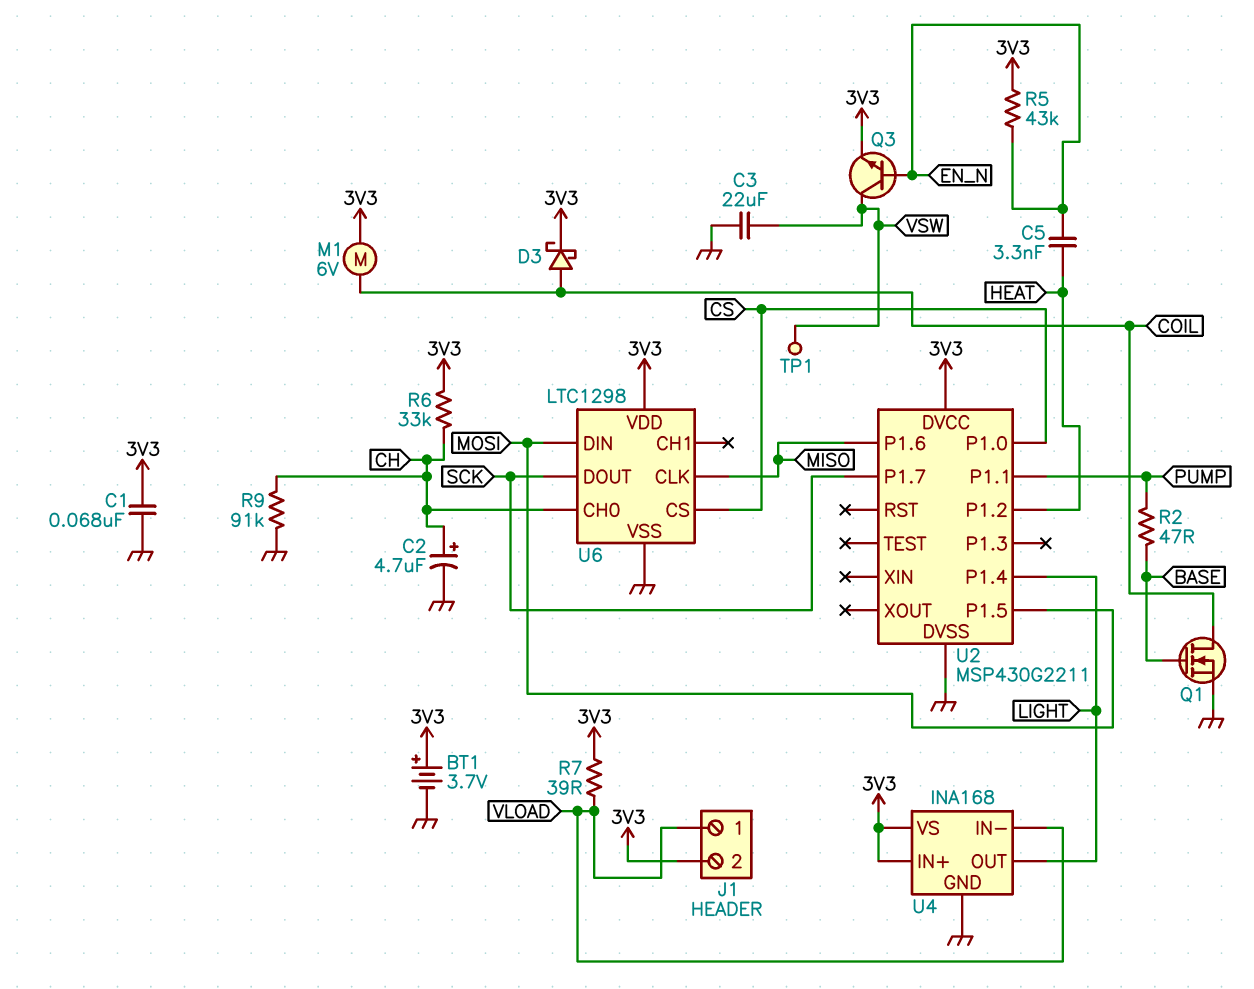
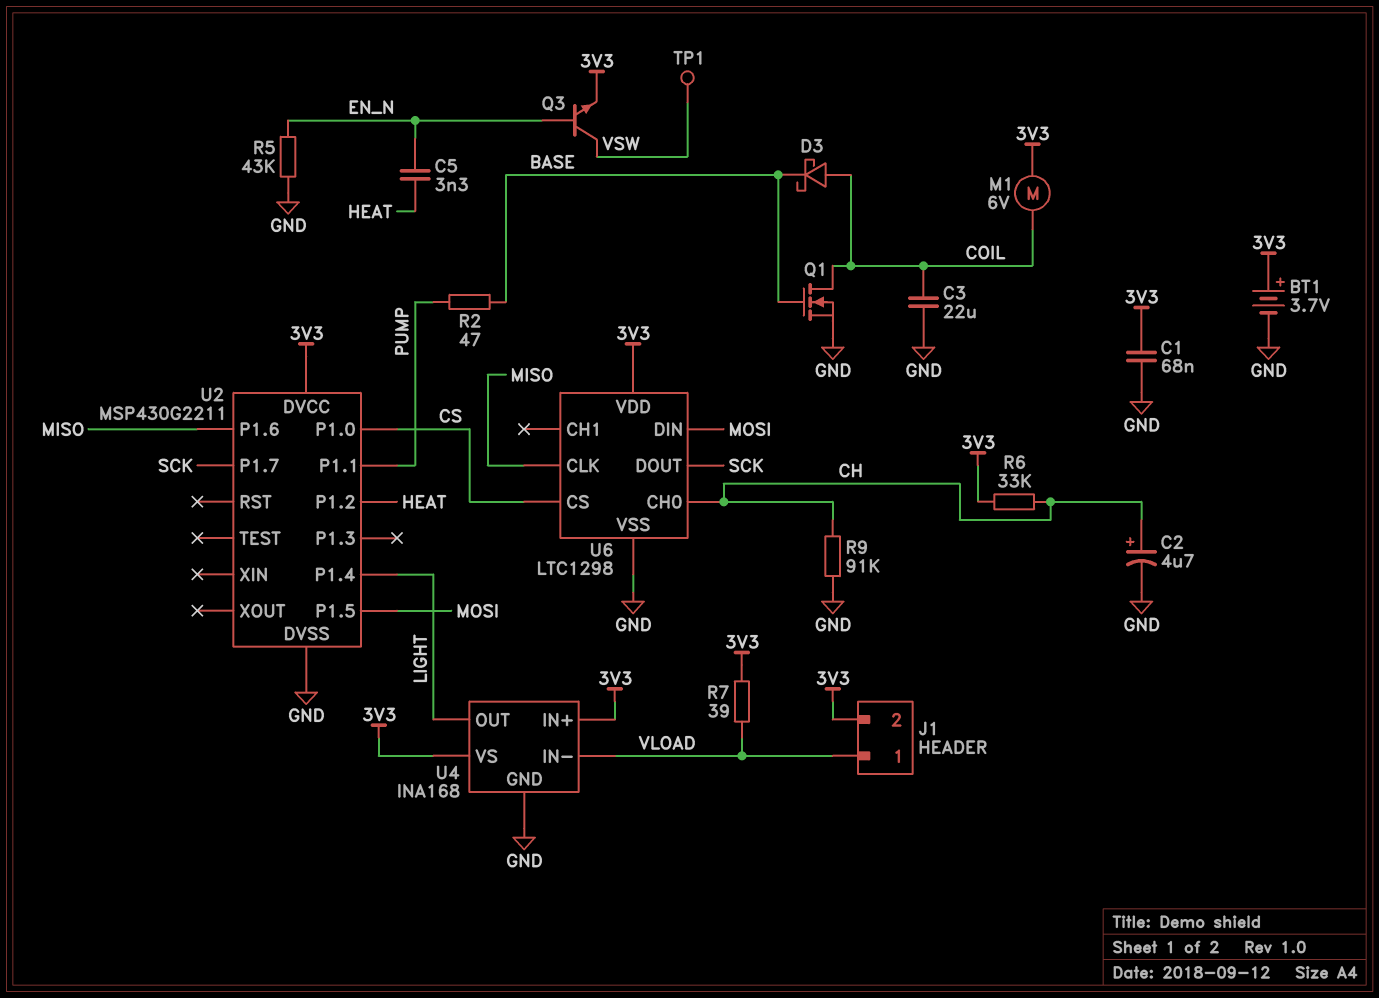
C3: 22uF (GND, VSW) -> 22uF (COIL, GND)
D3: schottky (A COIL, K 3V3) -> schottky (A COIL, K BASE)
R5: 43k (3V3, EN_N) -> 43k (EN_N, GND)

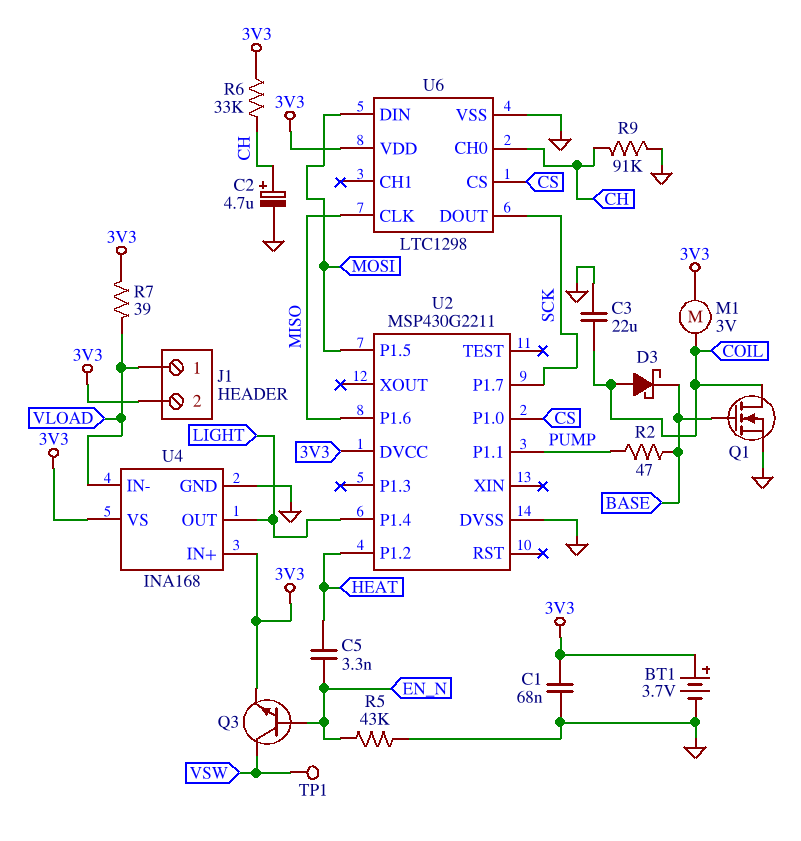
M1: motor 6V (3V3, COIL) -> motor 3V (3V3, COIL)

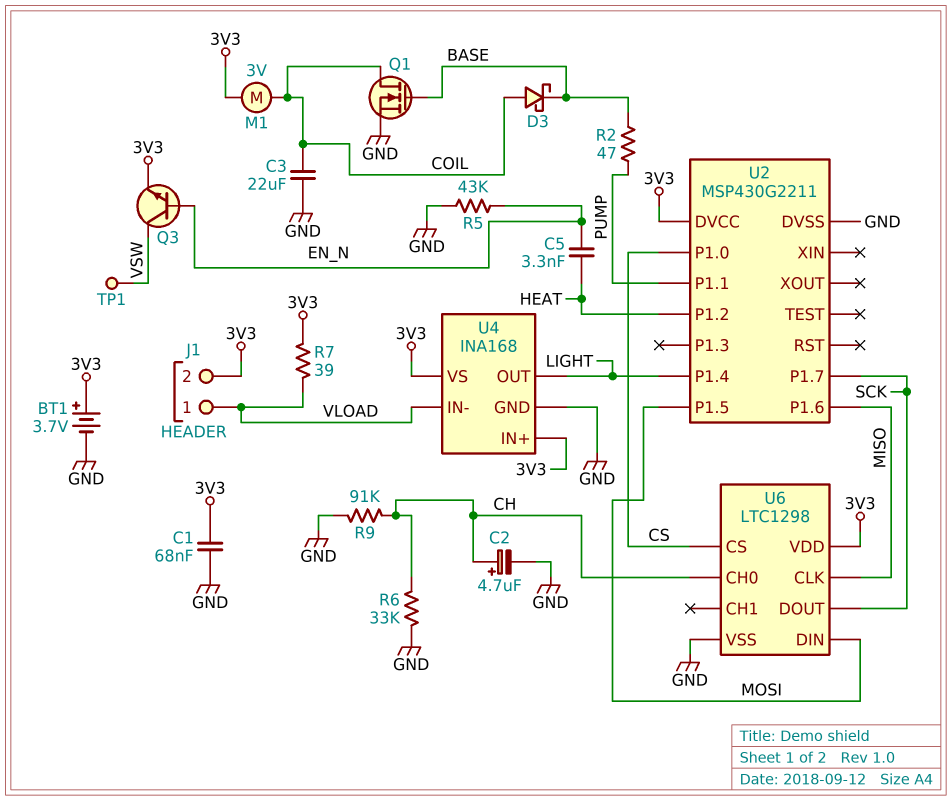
R6: 33k (3V3, CH) -> 33k (CH, GND)

